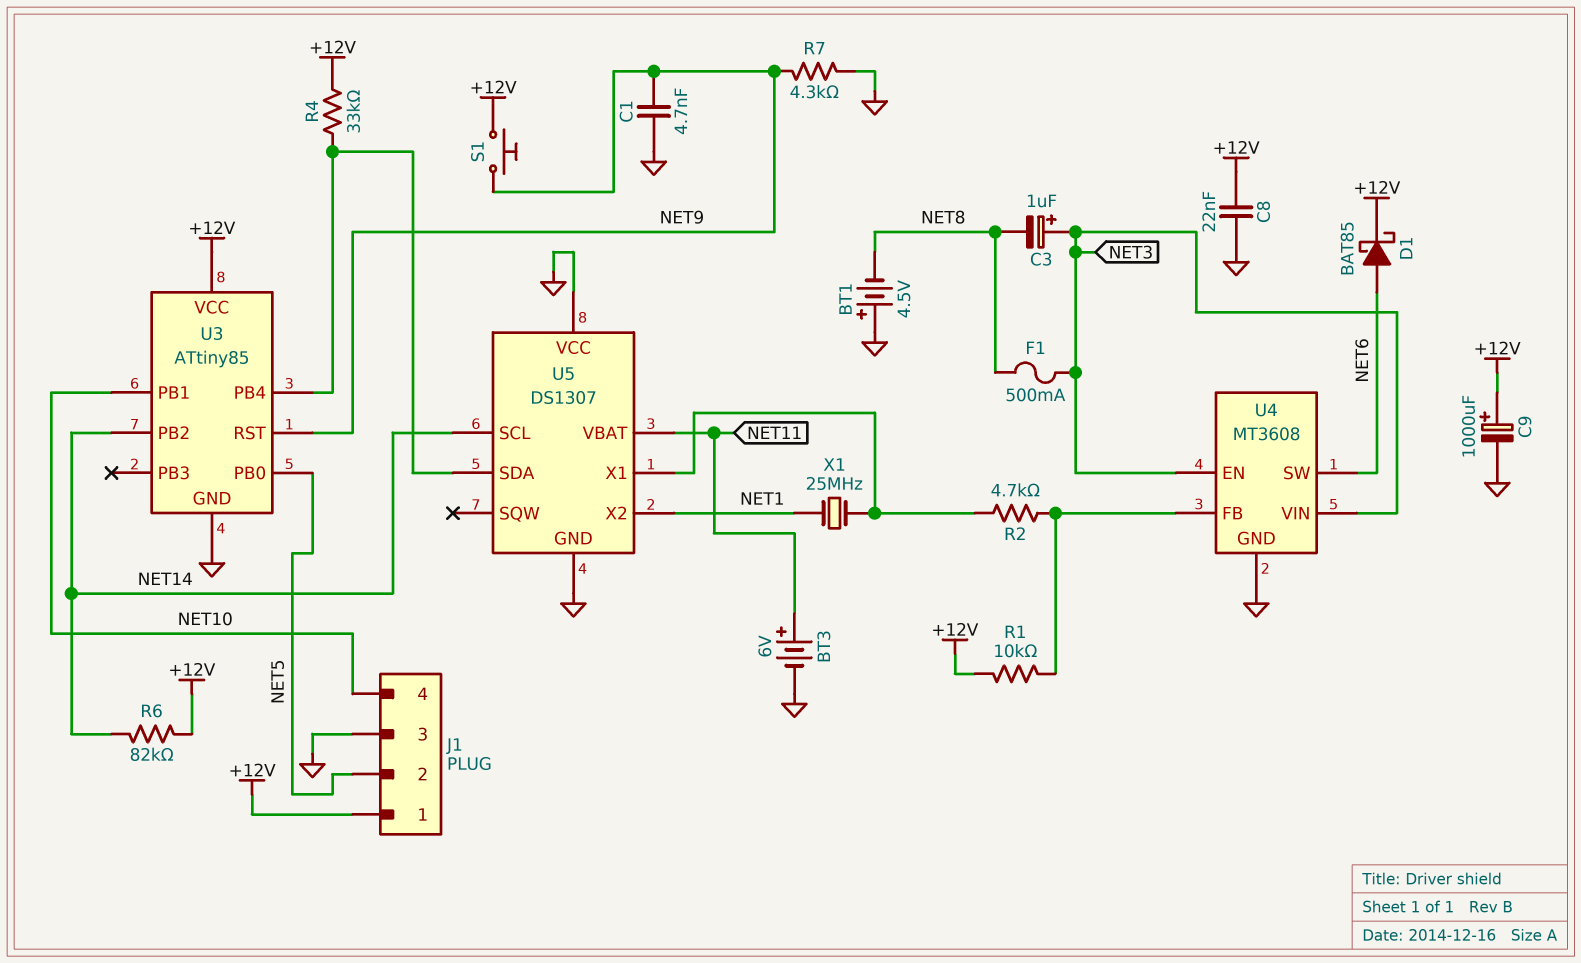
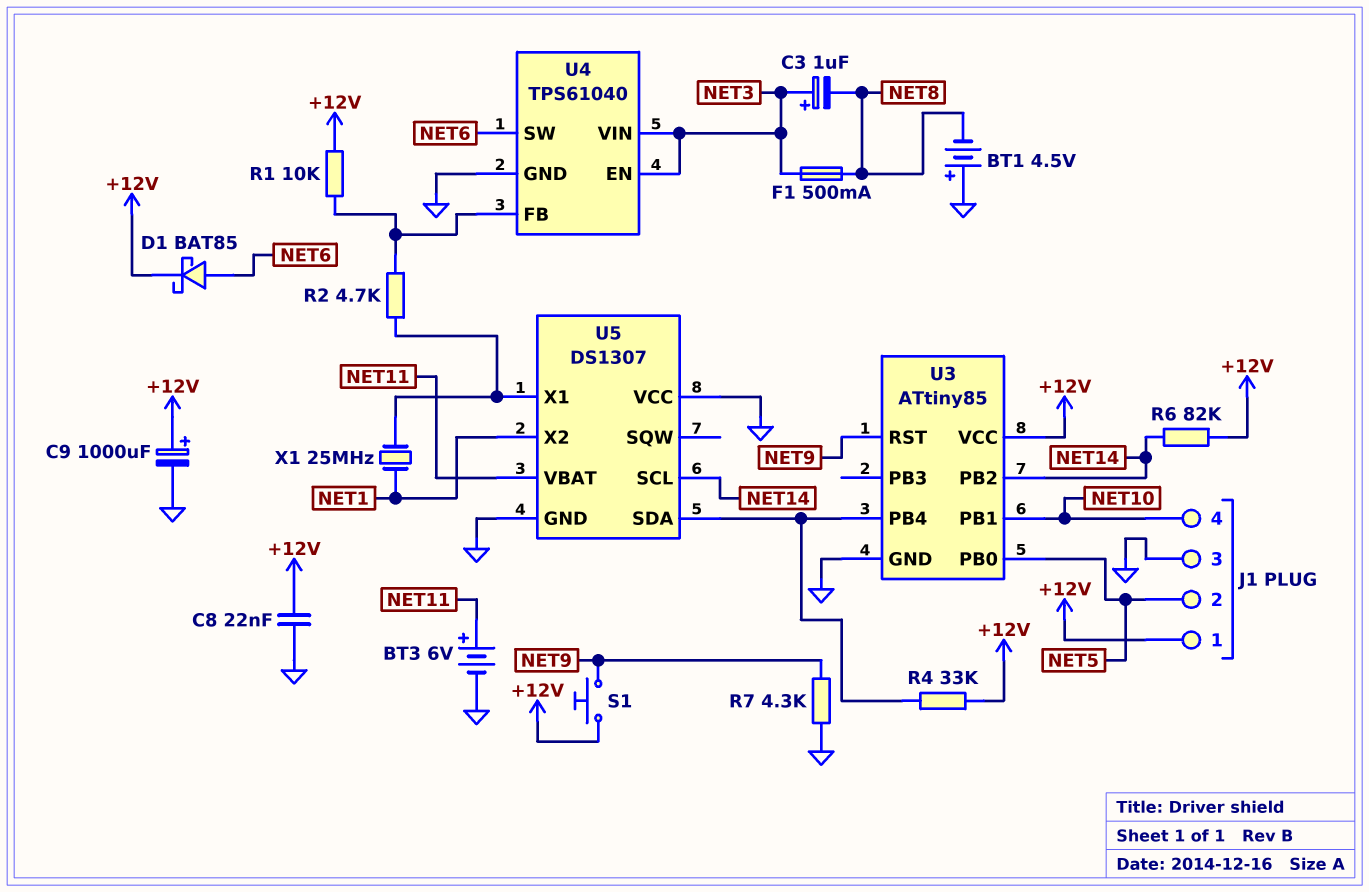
C1: 4.7nF (GND, NET9) -> none
U4: MT3608 -> TPS61040

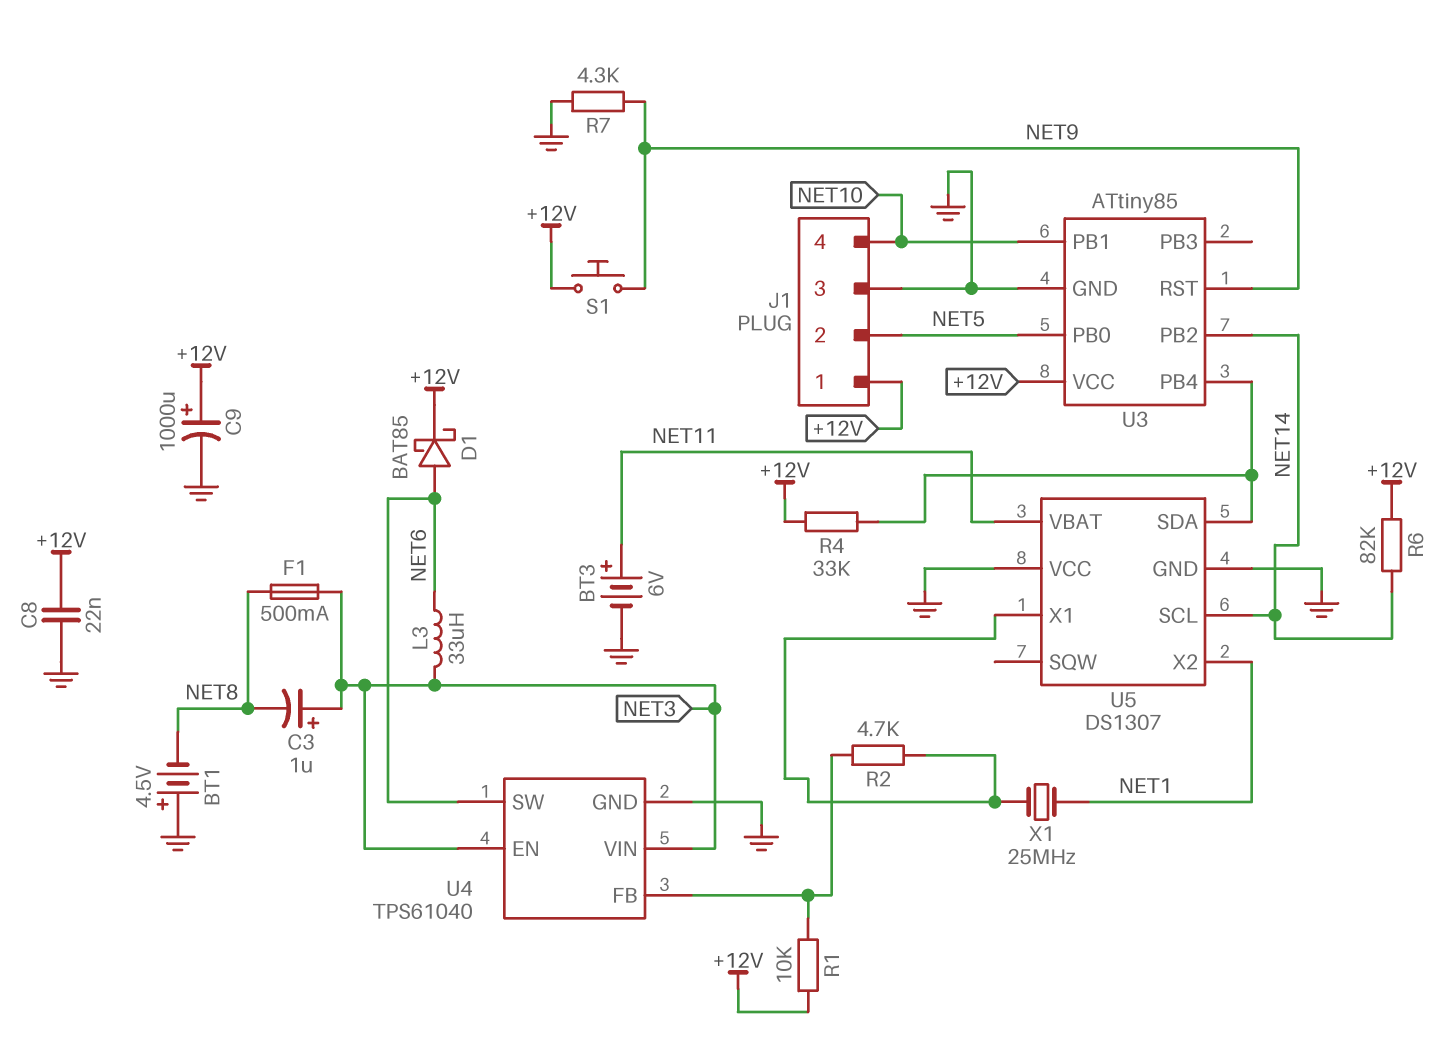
L3: none -> 33uH (NET3, NET6)

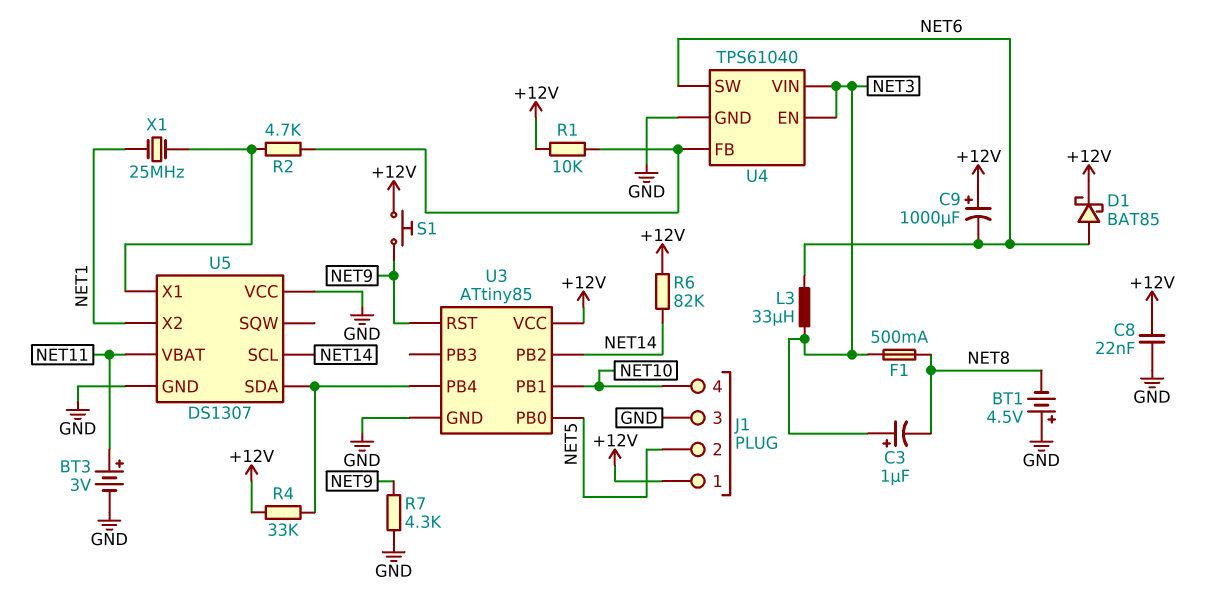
BT3: 6V (plus NET11, minus GND) -> 3V (plus NET11, minus GND)
C9: 1000uF (plus +12V, minus GND) -> 1000uF (plus +12V, minus NET6)

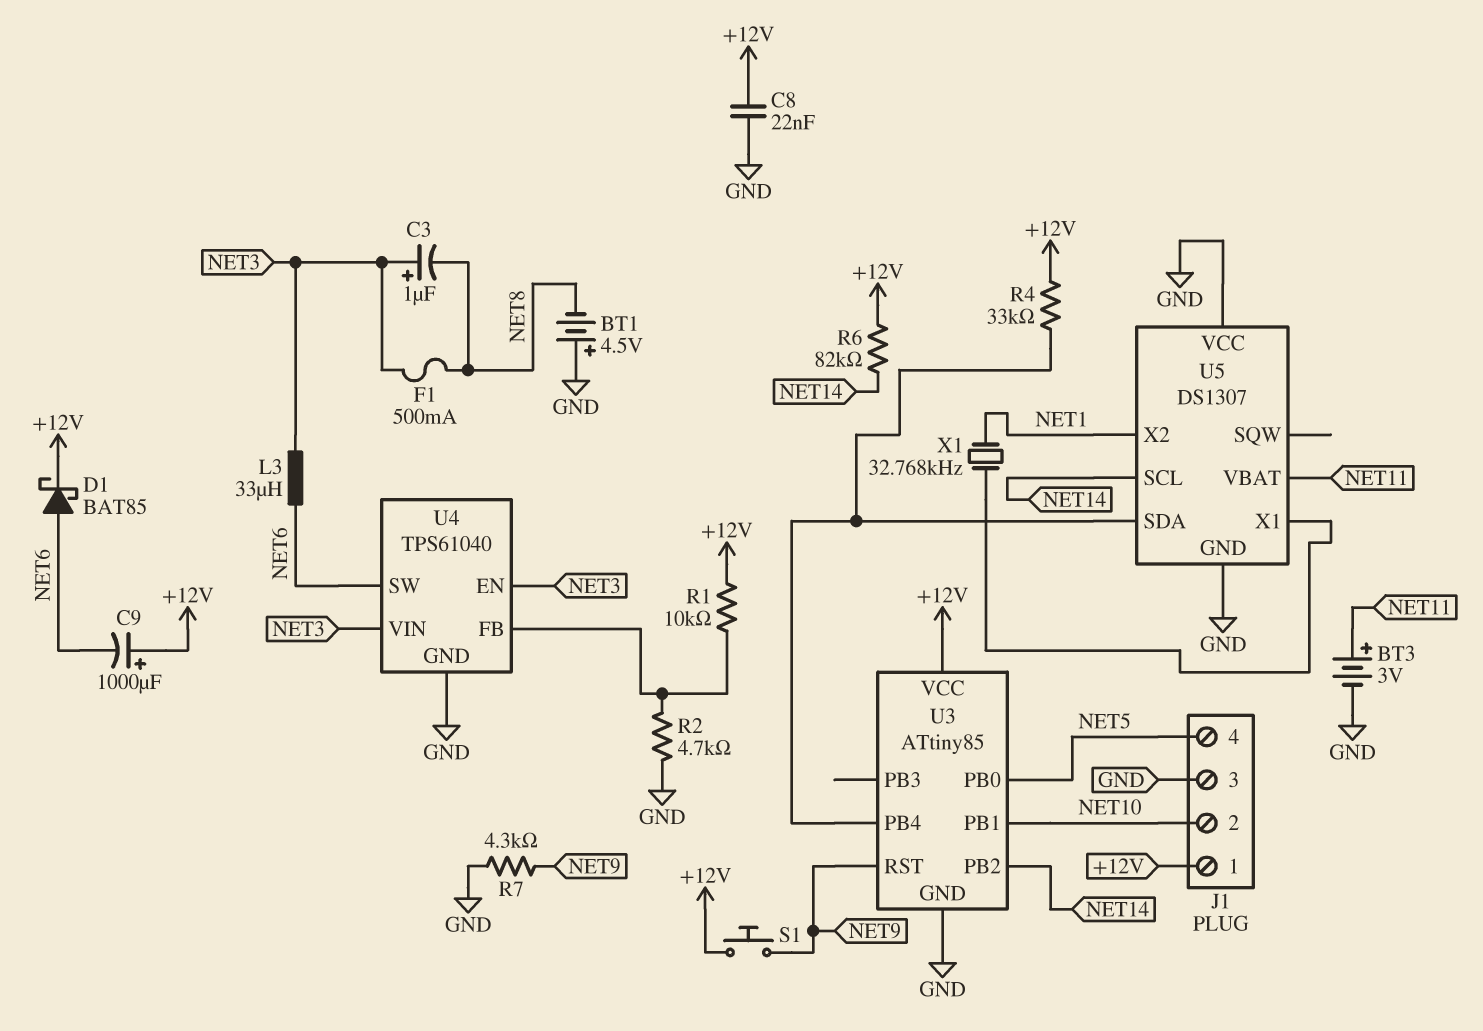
J1 pin 2: NET5 -> NET10
J1 pin 4: NET10 -> NET5
R2: 4.7k (U4/FB, U5/X1) -> 4.7k (GND, U4/FB)
X1: 25MHz (NET1, U5/X1) -> 32.768kHz (NET1, U5/X1)

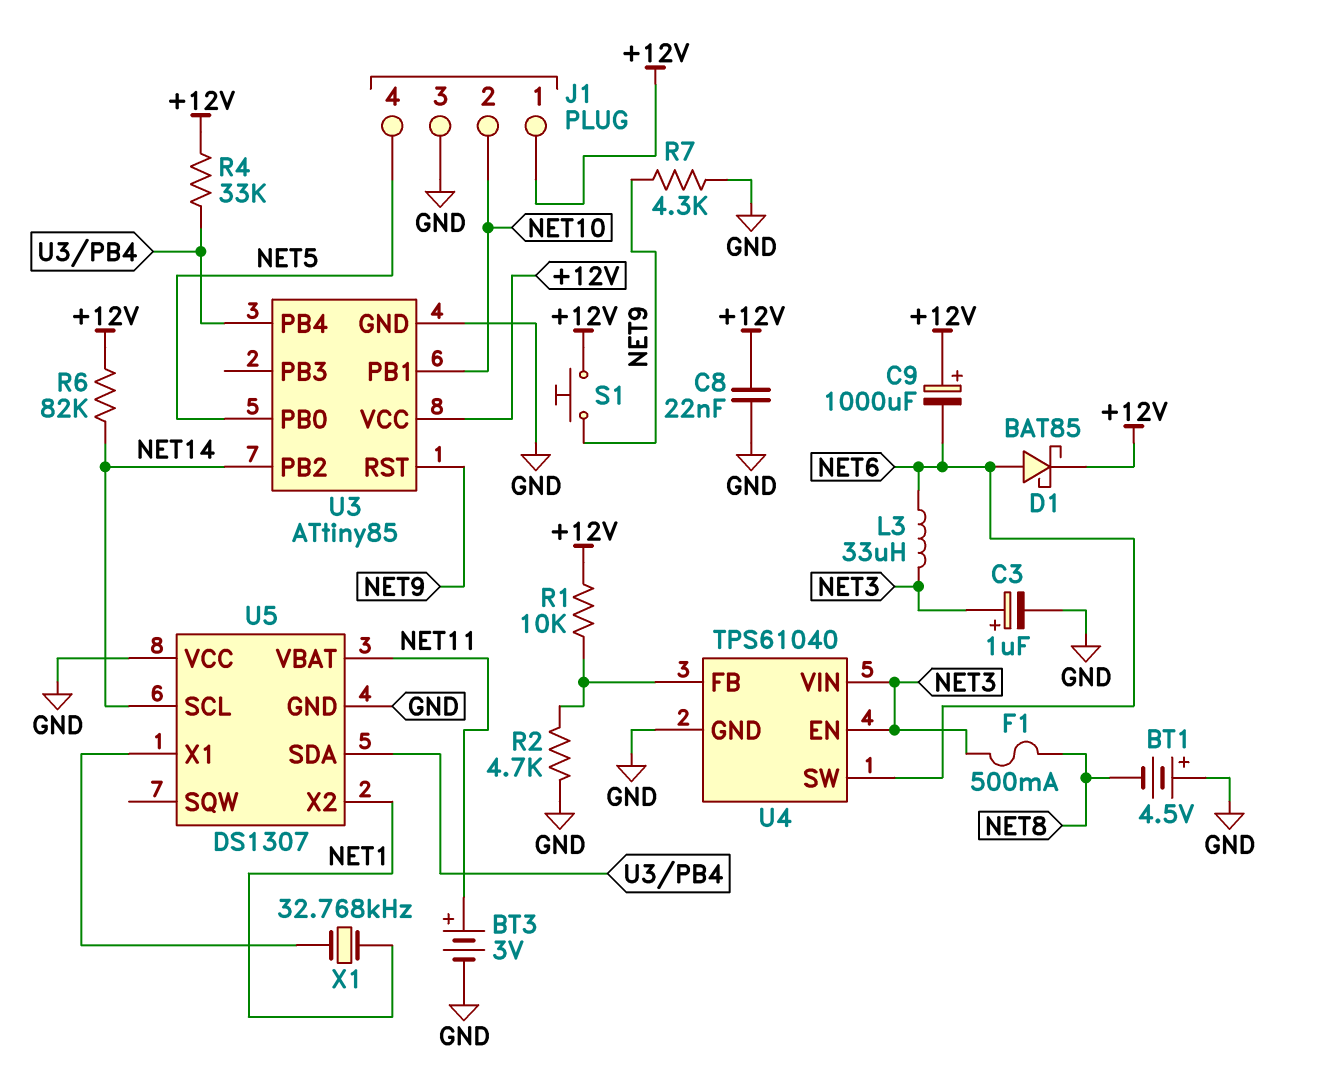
C3: 1uF (plus NET3, minus NET8) -> 1uF (plus NET3, minus GND)

